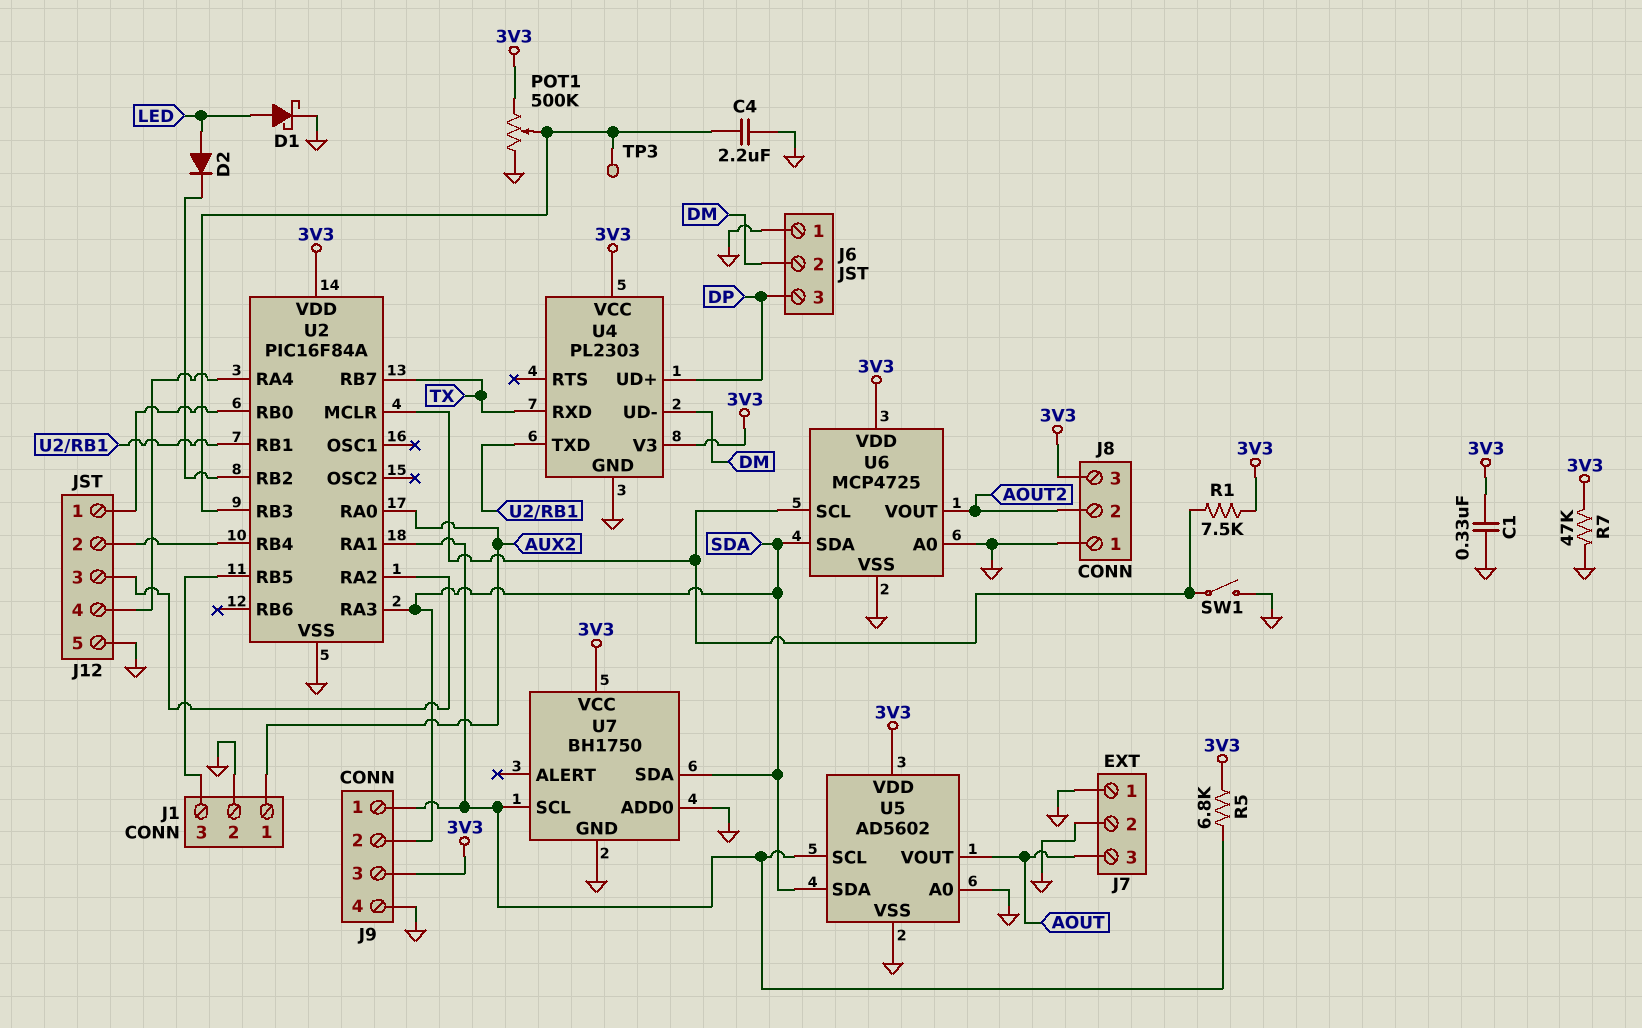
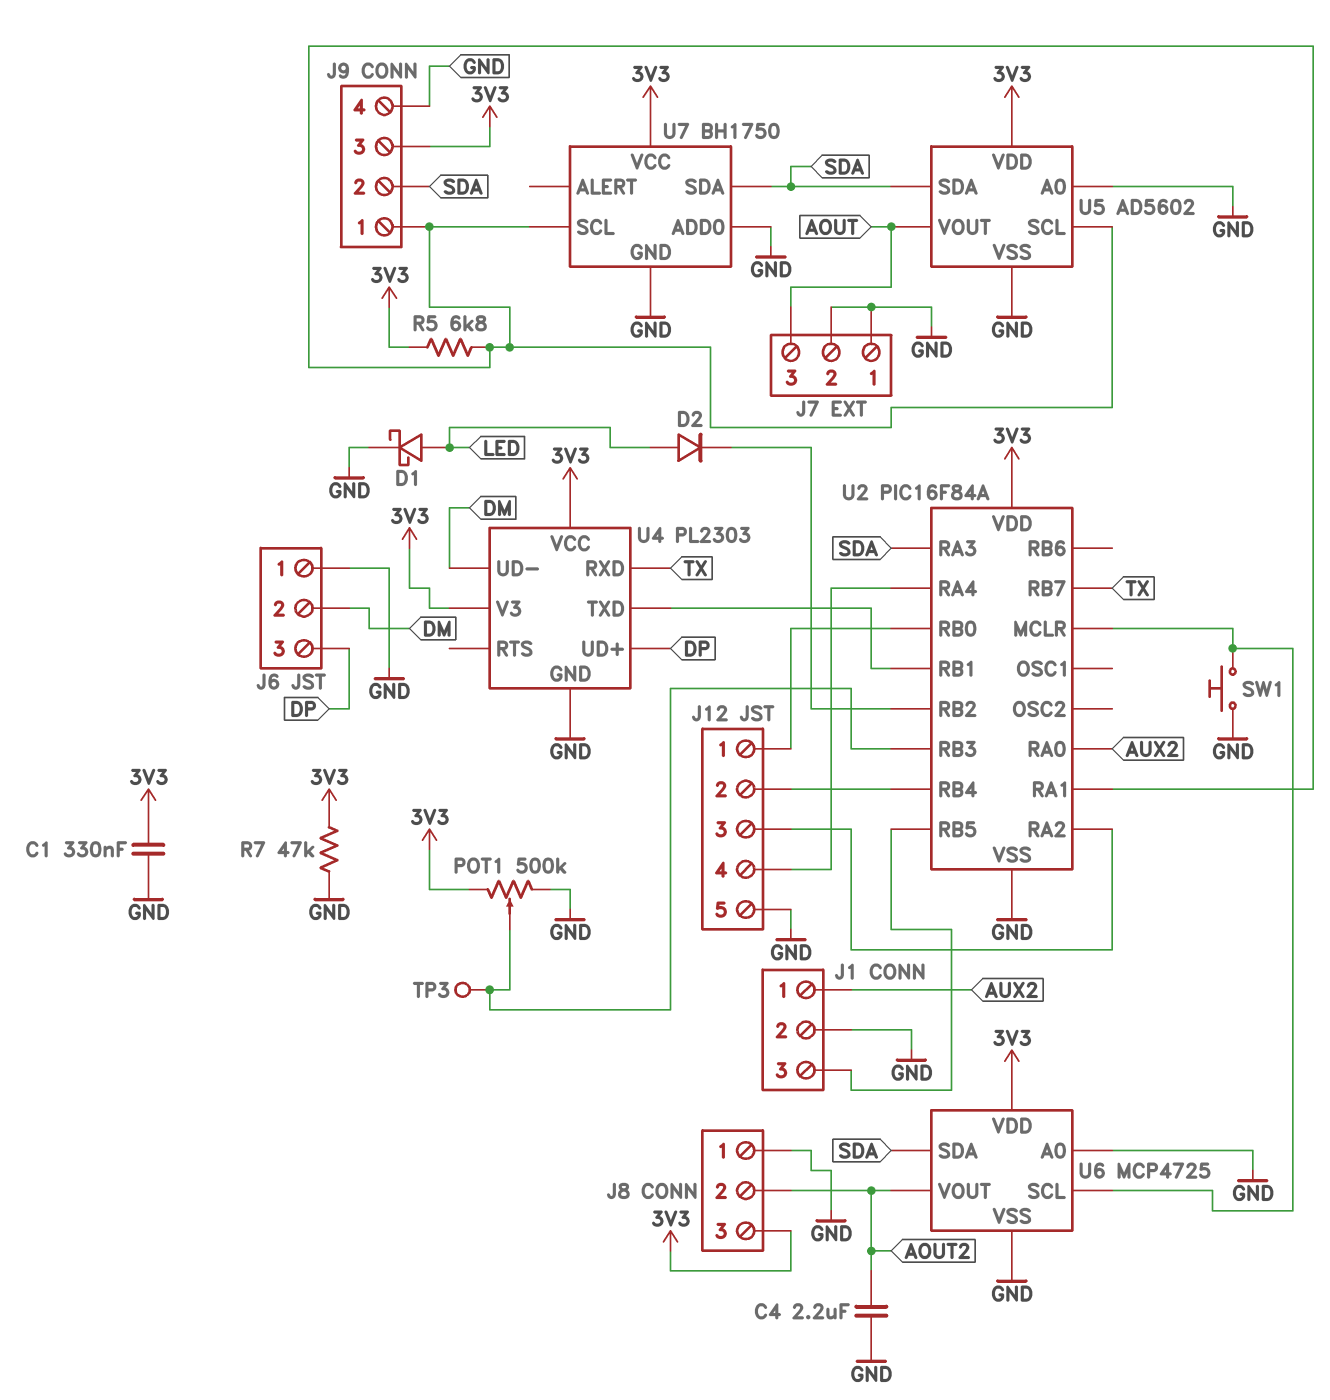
C4: 2.2uF (GND, U2/RB3) -> 2.2uF (AOUT2, GND)
R1: 7.5k (3V3, U2/MCLR) -> none
SW1: switch (GND, U2/MCLR) -> button (GND, U2/MCLR)

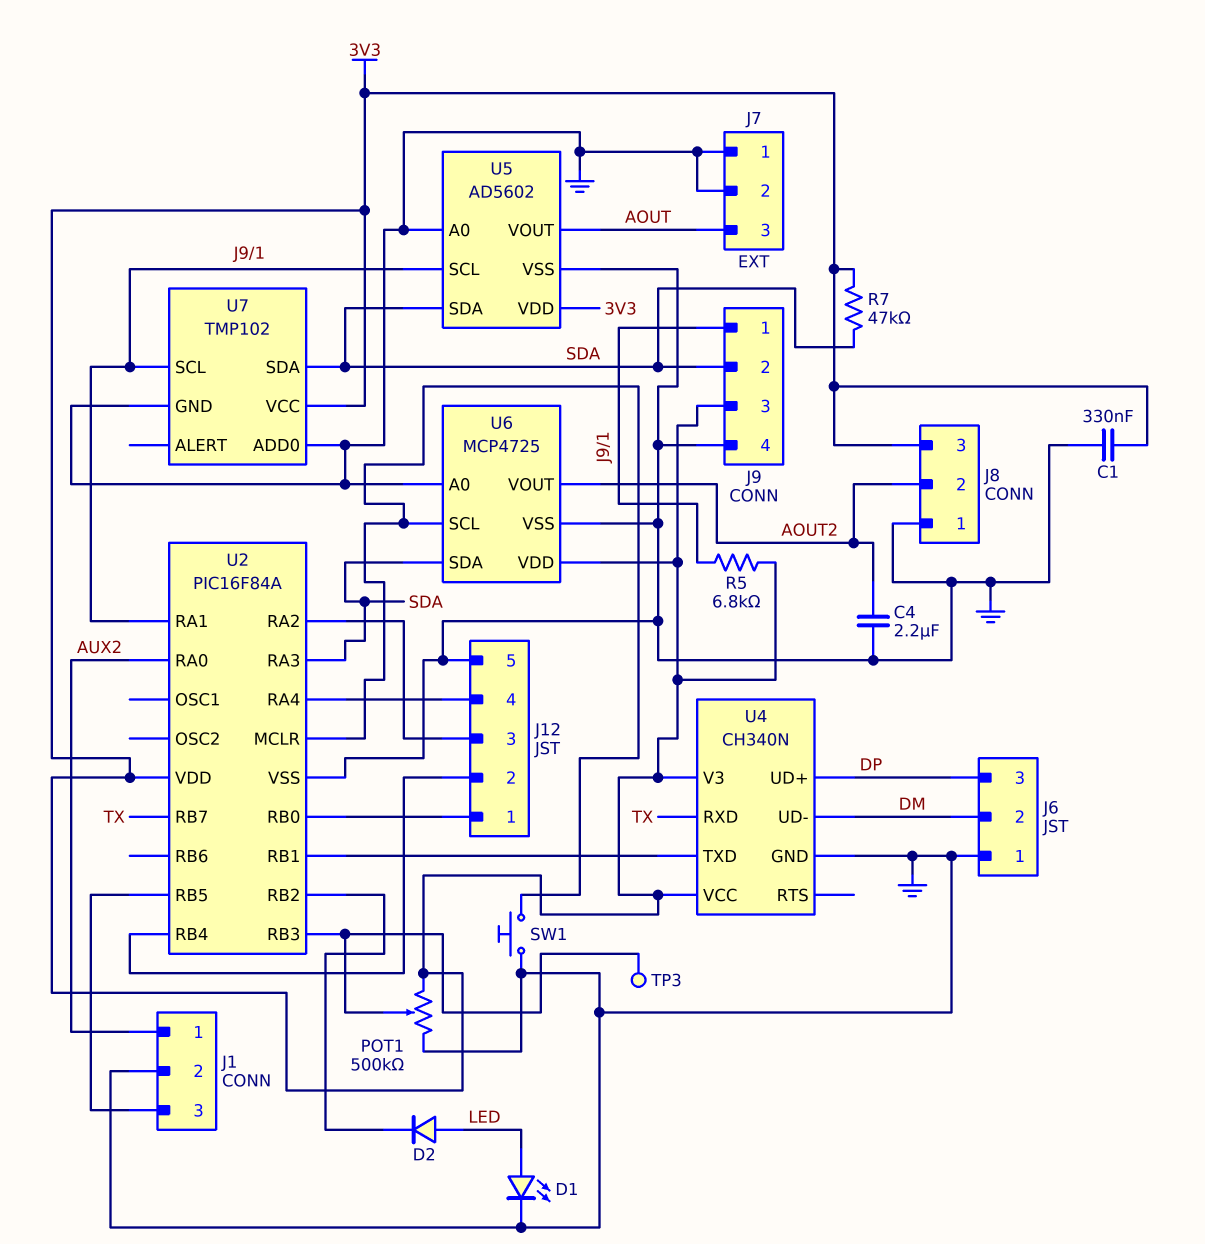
D1: schottky (A LED, K GND) -> LED (A LED, K GND)
R7: 47k (3V3, GND) -> 47k (3V3, SDA)
U4: PL2303 -> CH340N
U7: BH1750 -> TMP102

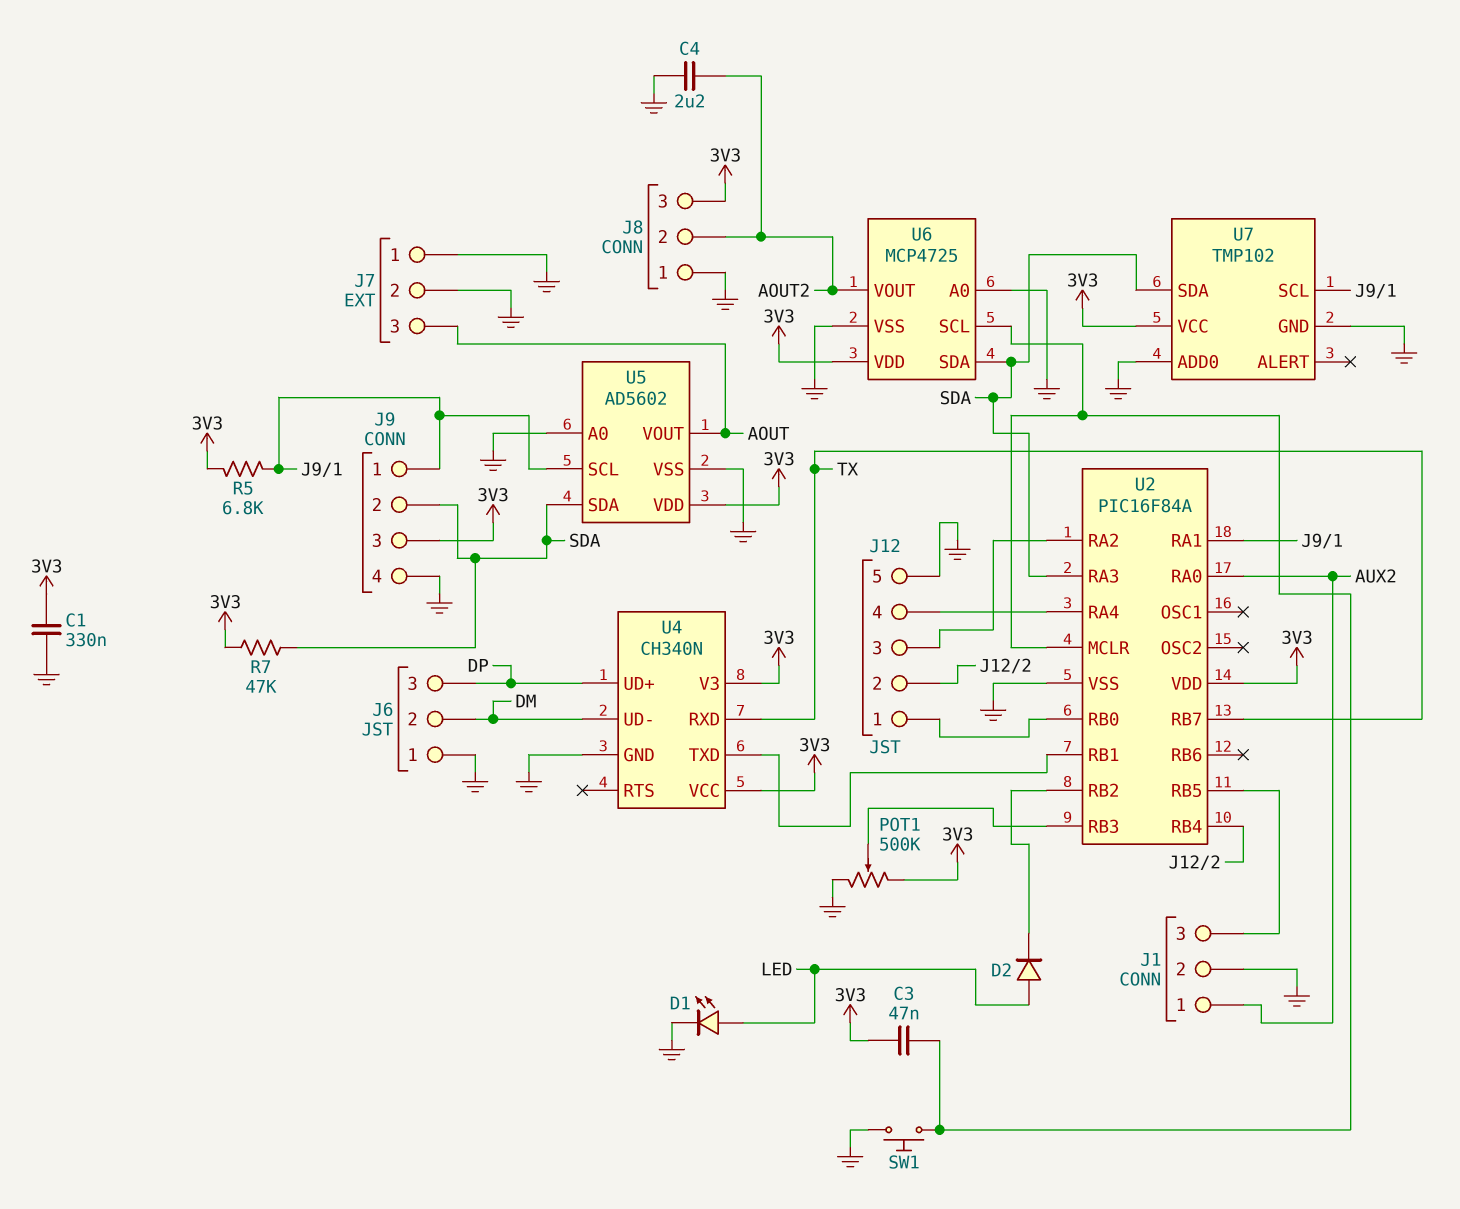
C3: none -> 47nF (3V3, U2/MCLR)
TP3: test point (U2/RB3) -> none

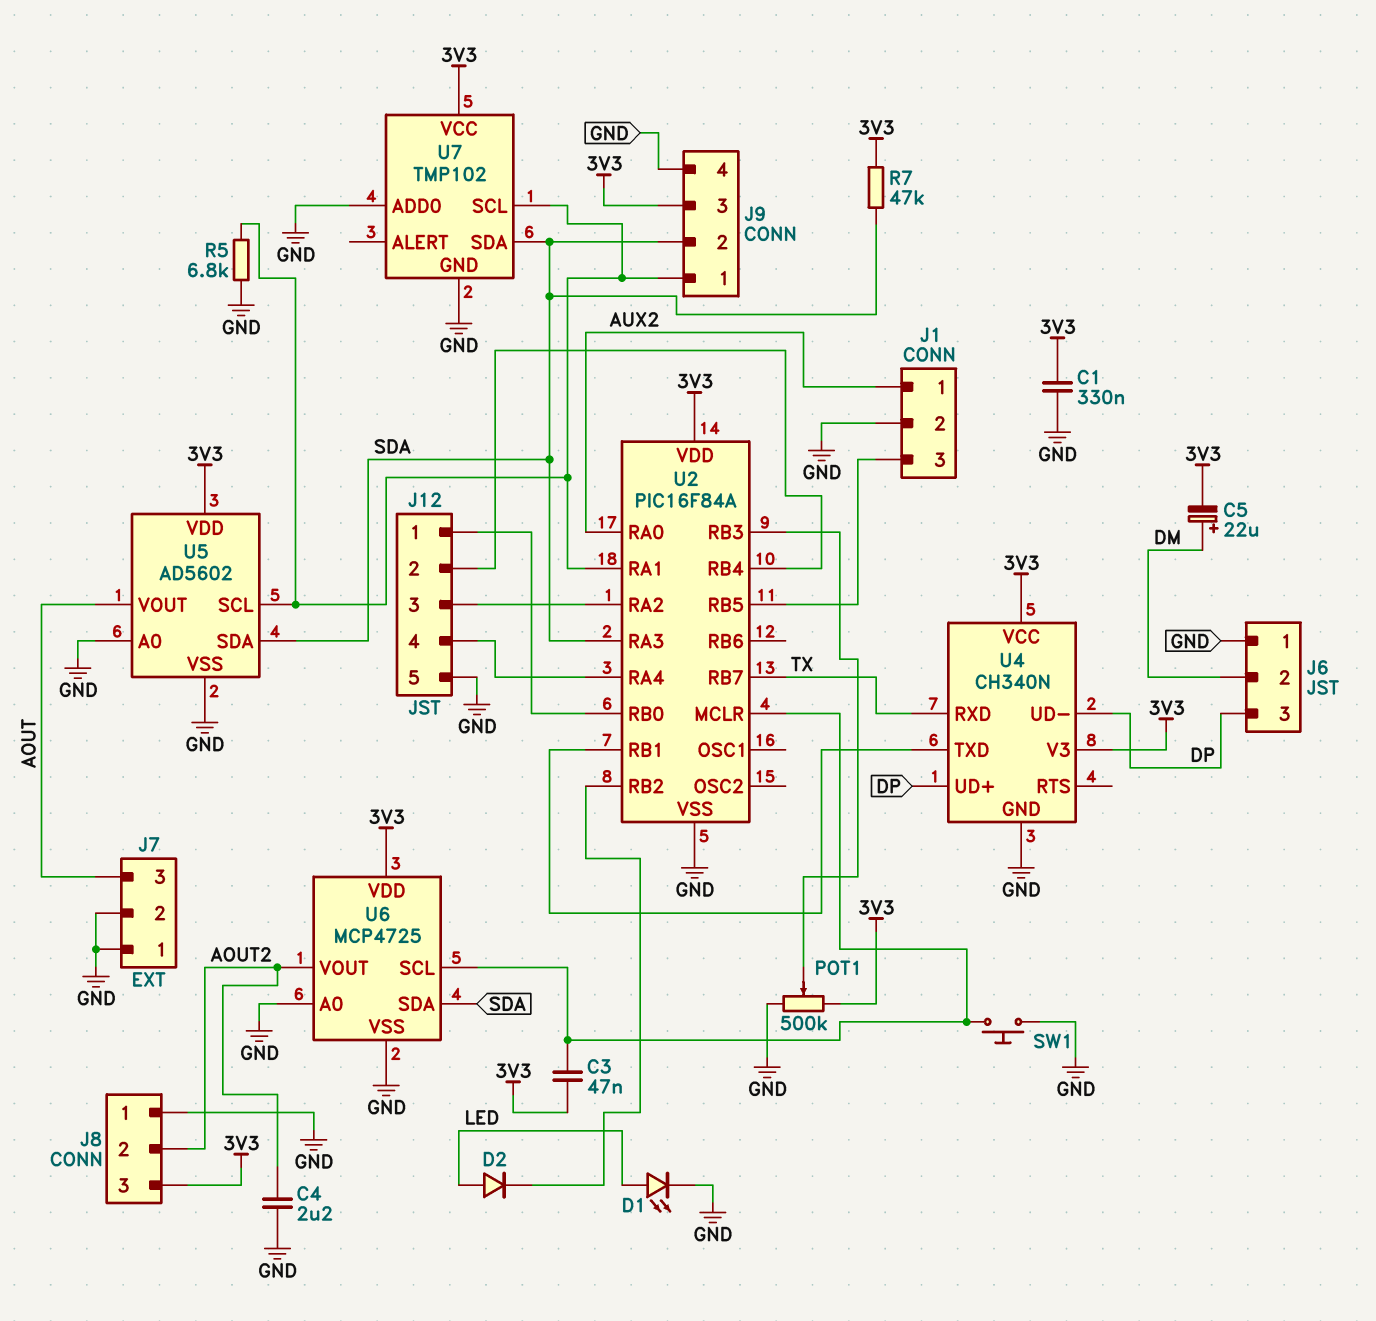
C5: none -> 22uF (plus DM, minus 3V3)
R5: 6.8k (3V3, J9/1) -> 6.8k (GND, J9/1)
U4 pin UD-: DM -> DP

